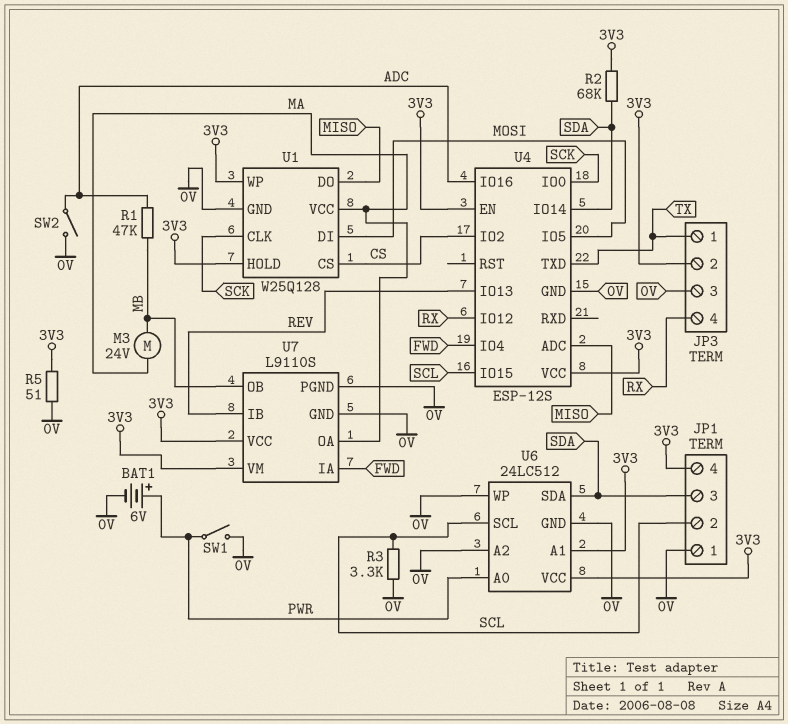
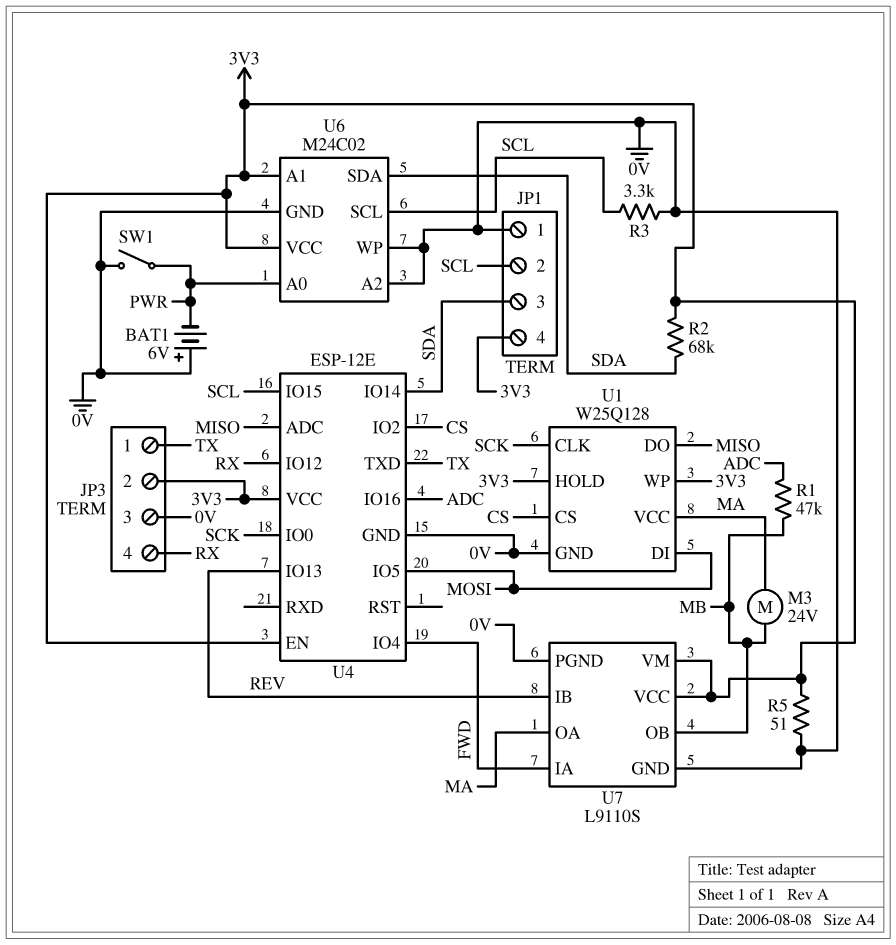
BAT1: 6V (plus PWR, minus 0V) -> 6V (plus 0V, minus PWR)
SW2: switch (0V, ADC) -> none
U4: ESP-12S -> ESP-12E
U6: 24LC512 -> M24C02

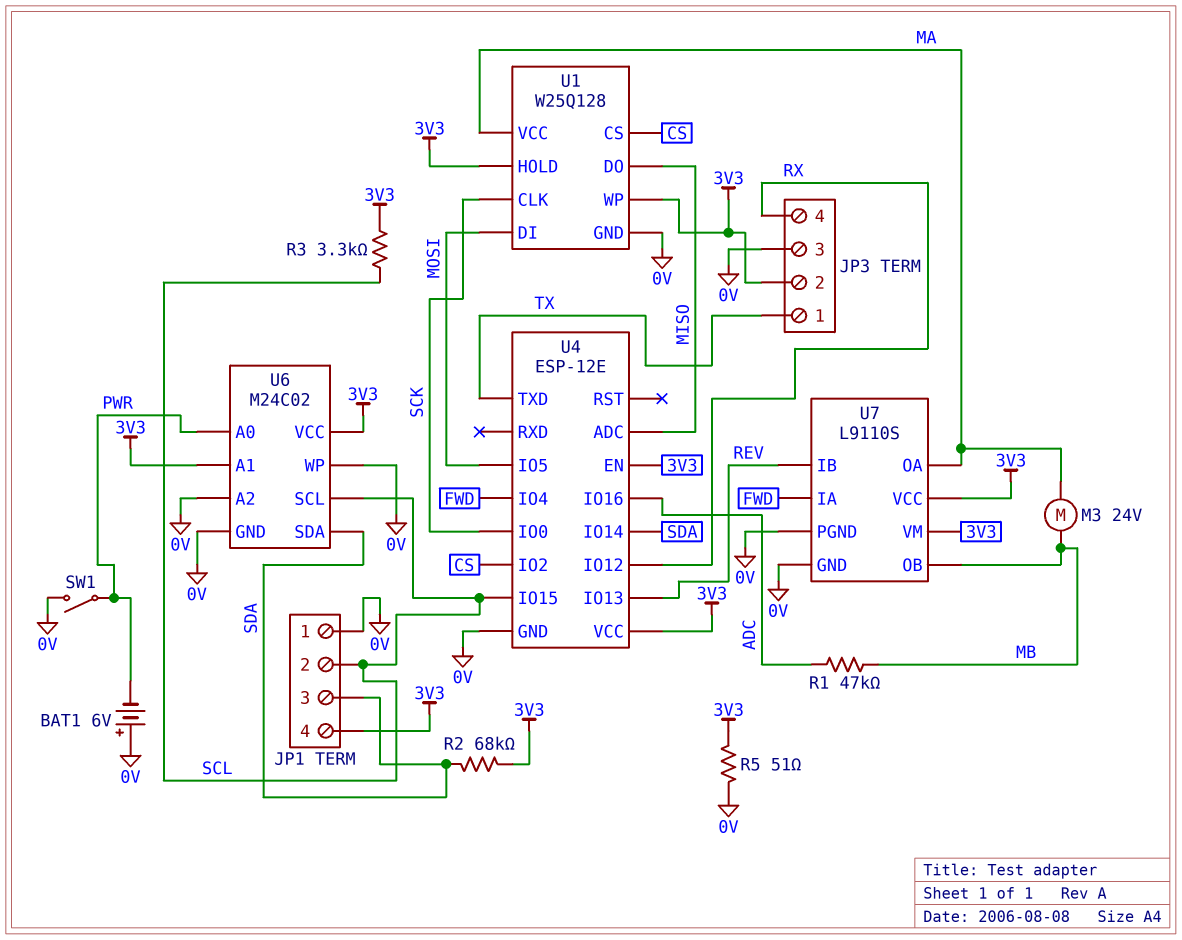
R3: 3.3k (0V, SCL) -> 3.3k (3V3, SCL)

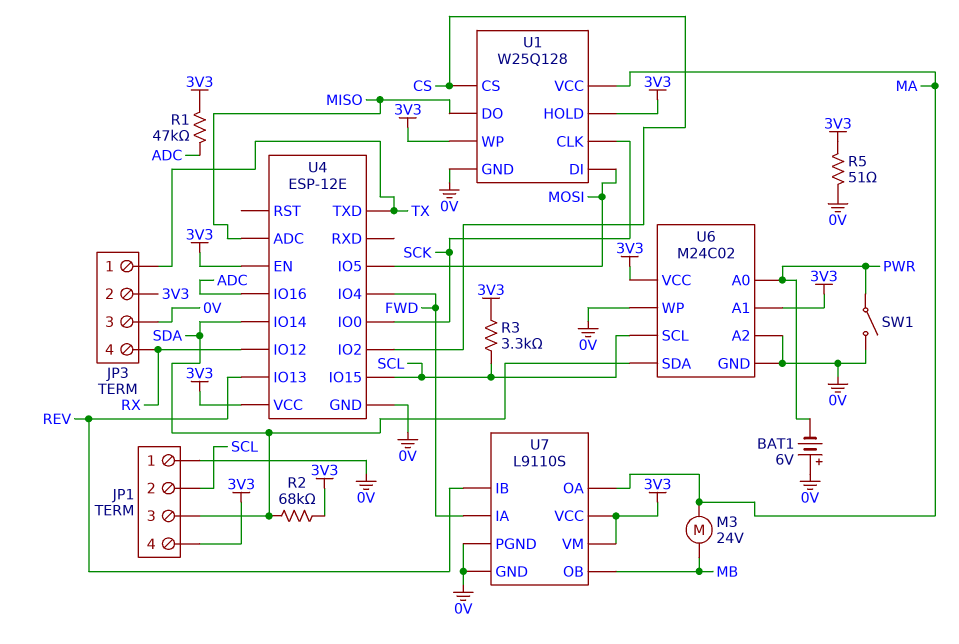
R1: 47k (ADC, MB) -> 47k (3V3, ADC)

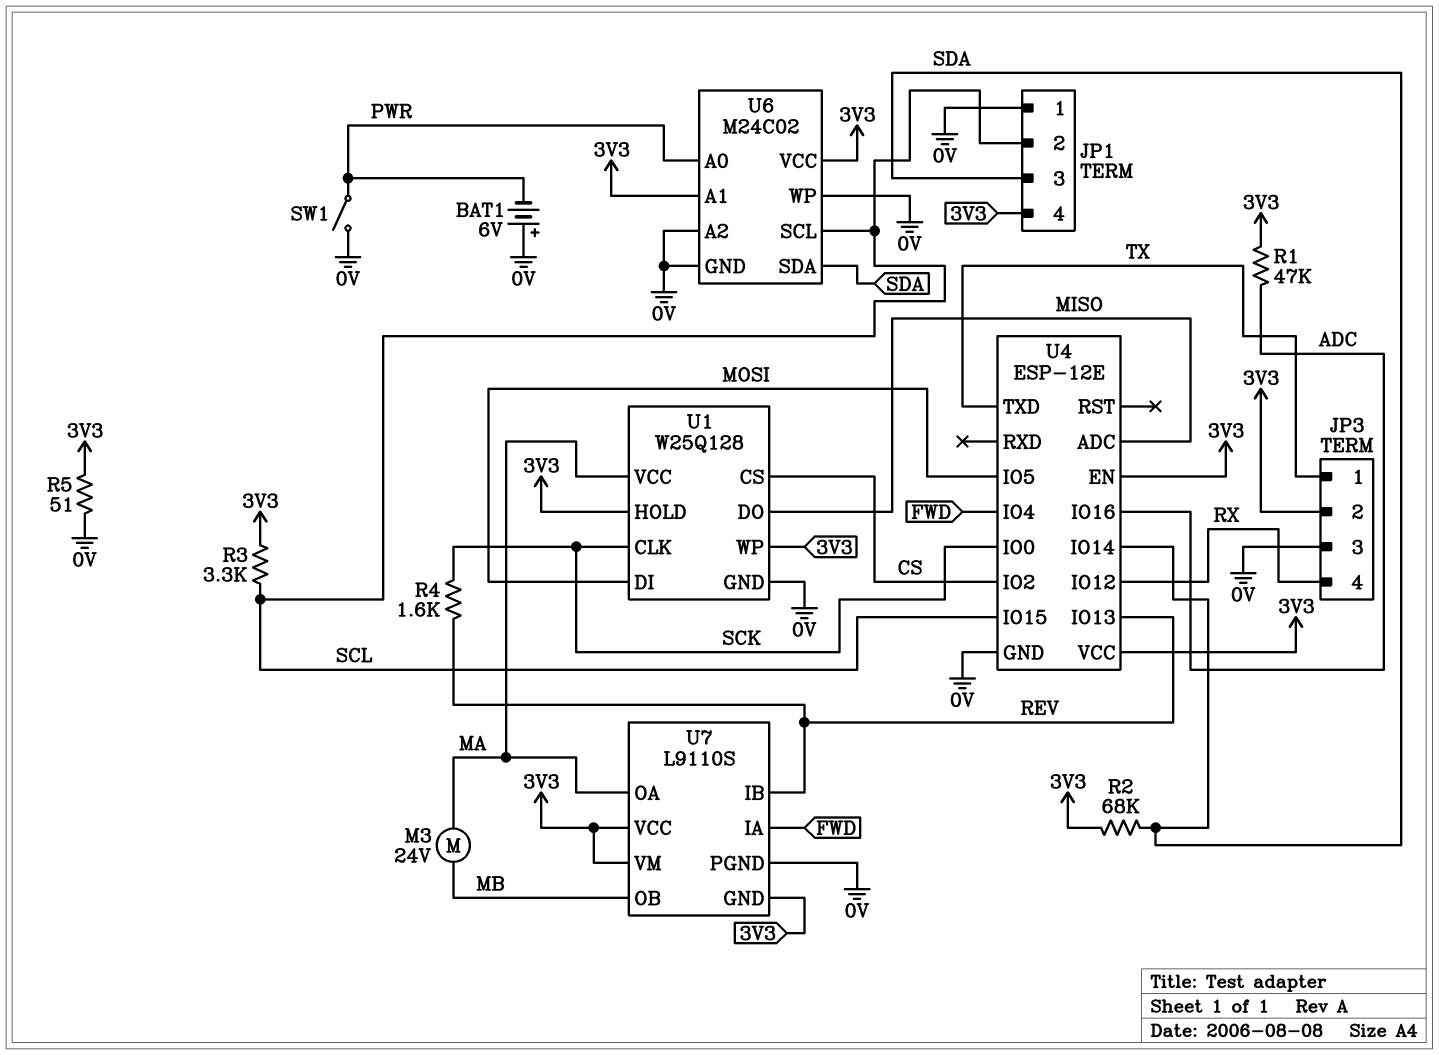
R4: none -> 1.6k (REV, SCK)
U7 pin GND: 0V -> 3V3

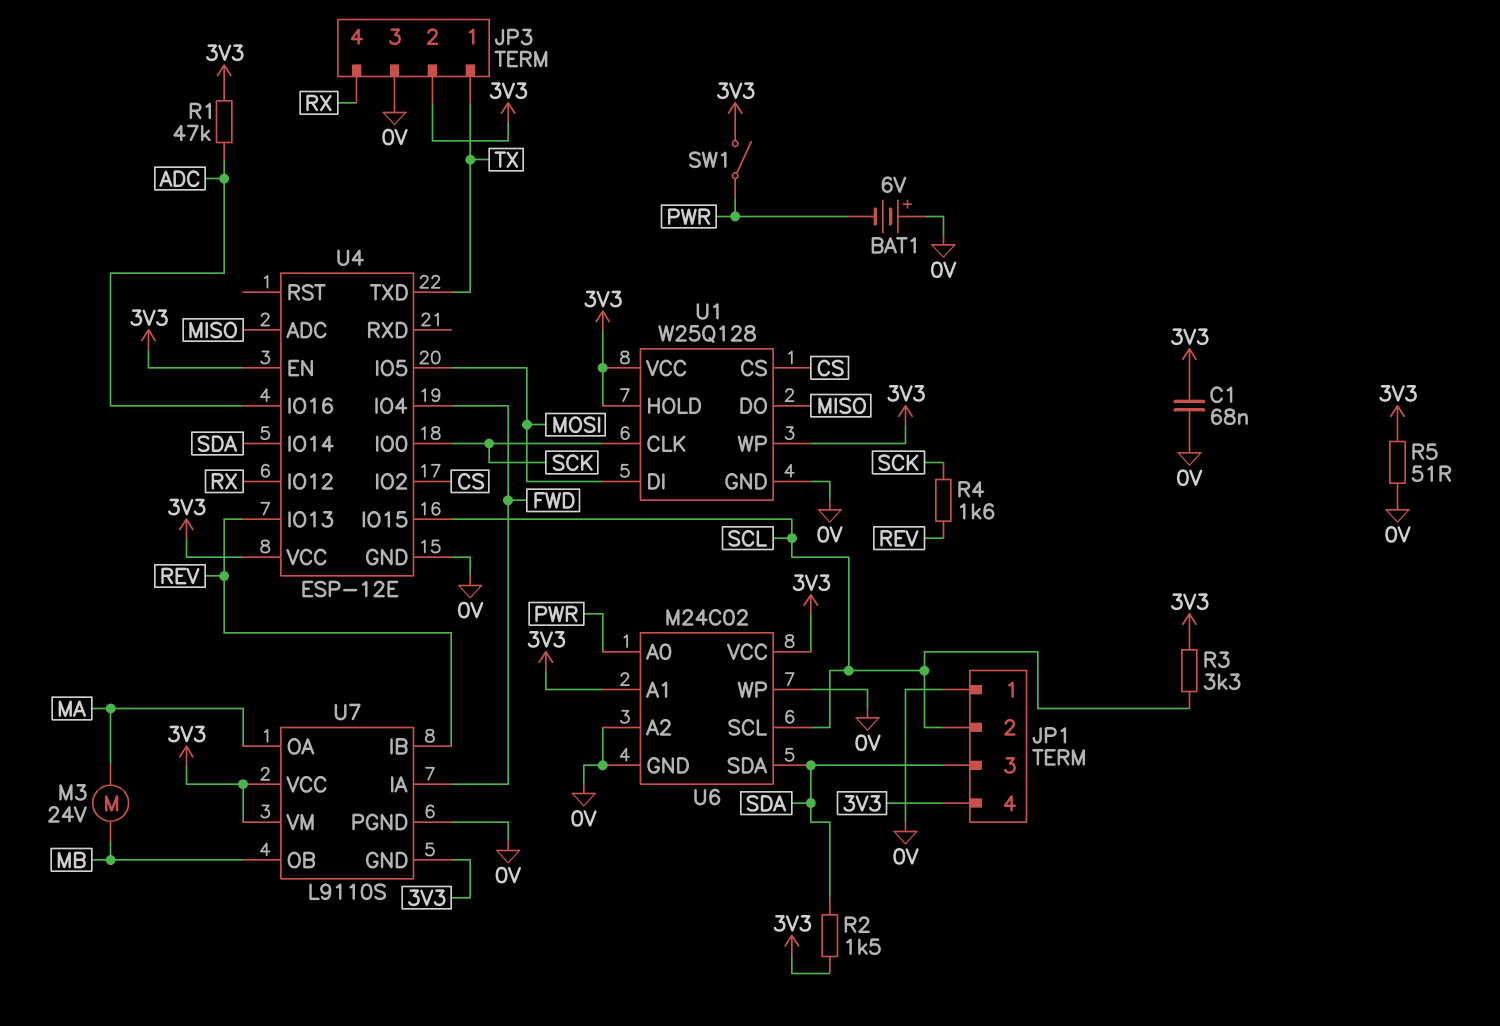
C1: none -> 68nF (0V, 3V3)
R2: 68k (3V3, SDA) -> 1.5k (3V3, SDA)
SW1: switch (0V, PWR) -> switch (3V3, PWR)
U1 pin VCC: MA -> 3V3

